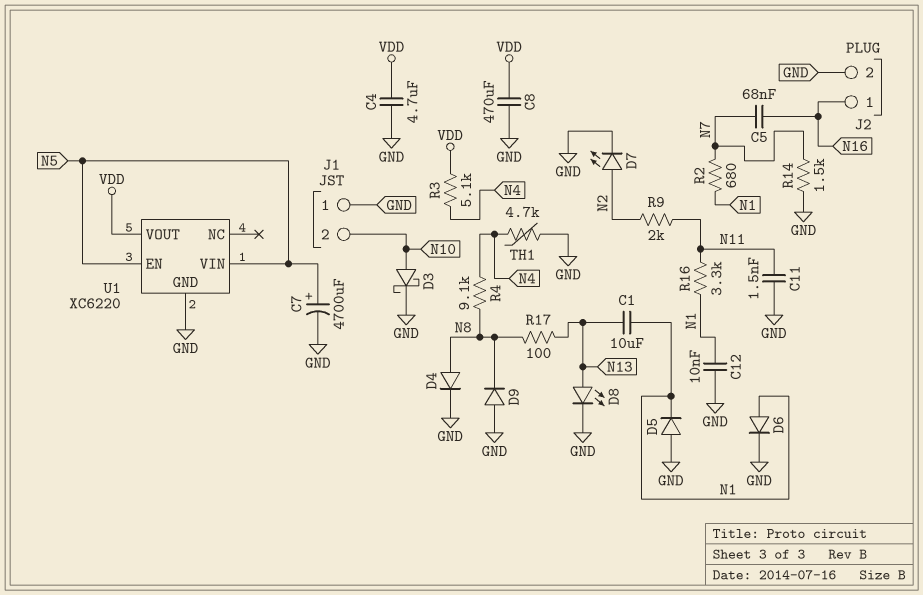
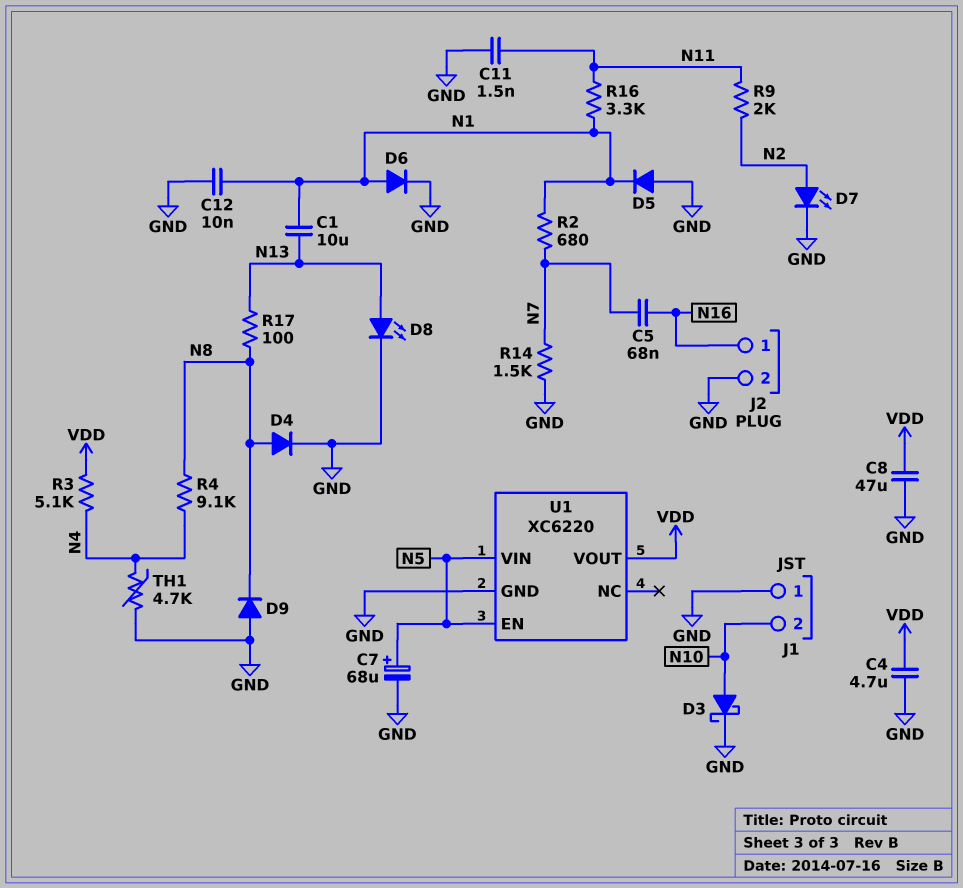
C7: 4700uF (plus N5, minus GND) -> 68uF (plus N5, minus GND)
C8: 470uF (GND, VDD) -> 47uF (GND, VDD)

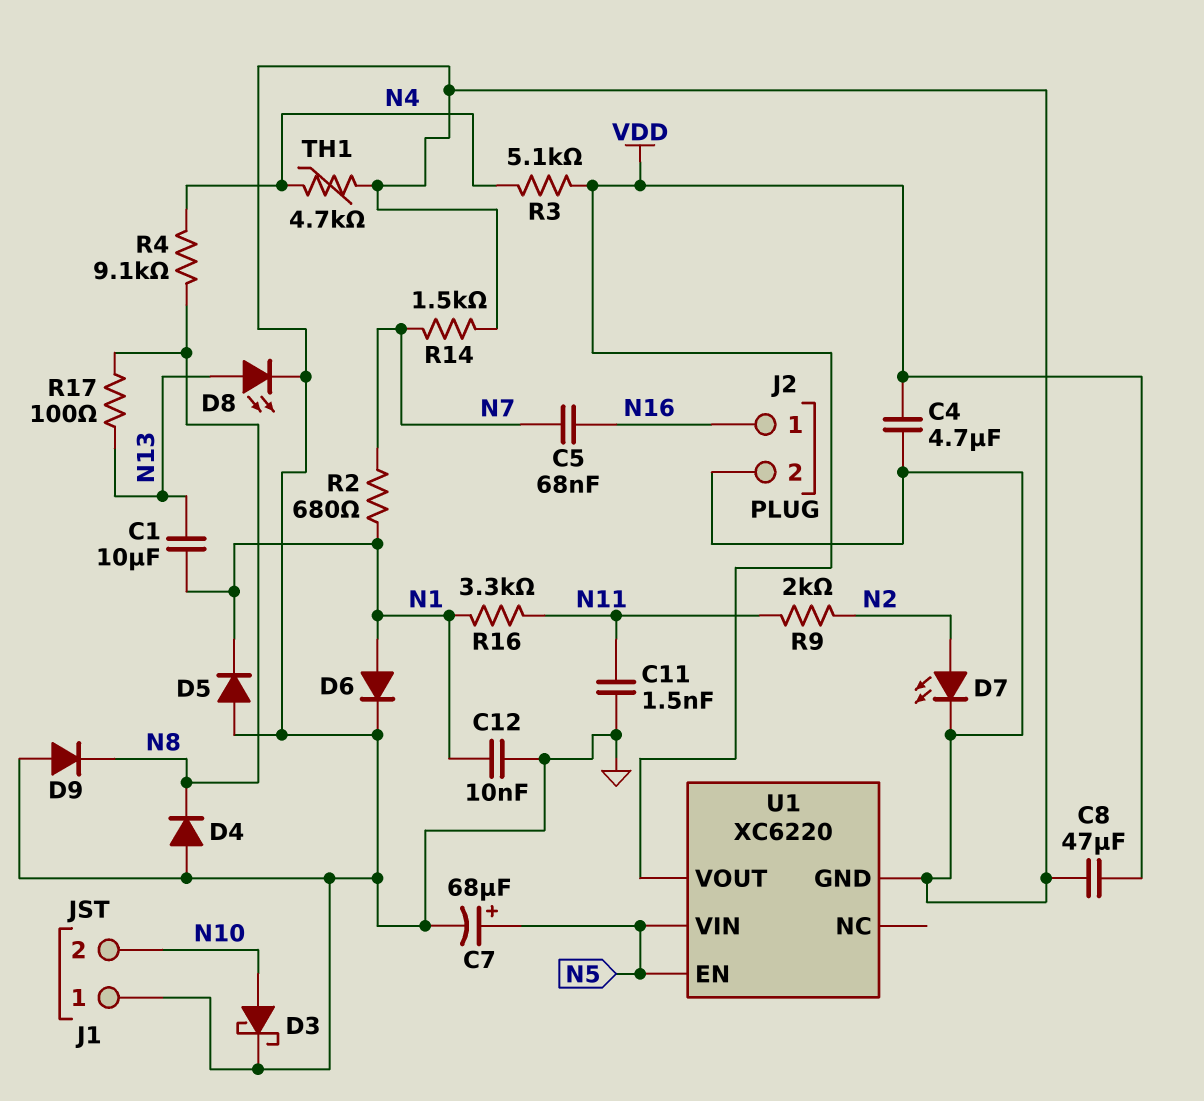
D4: diode (A N8, K GND) -> diode (A GND, K N8)

